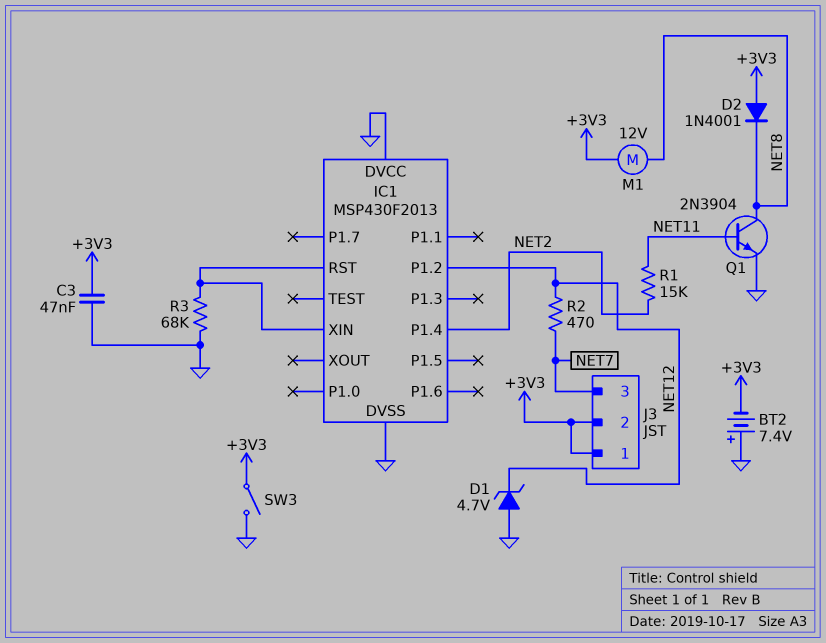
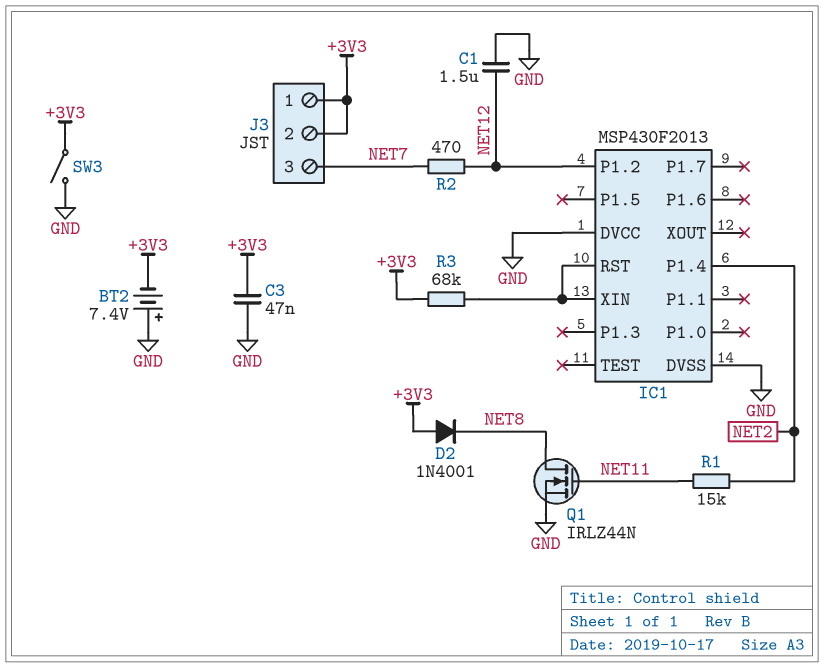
C1: none -> 1.5uF (GND, NET12)
D1: zener 4.7V (A GND, K NET12) -> none
M1: motor 12V (+3V3, NET8) -> none
Q1: NPN 2N3904 (B NET11, C NET8, E GND) -> NMOS IRLZ44N (G NET11, D NET8, S GND)
R3: 68k (GND, IC1/RST) -> 68k (+3V3, IC1/RST)

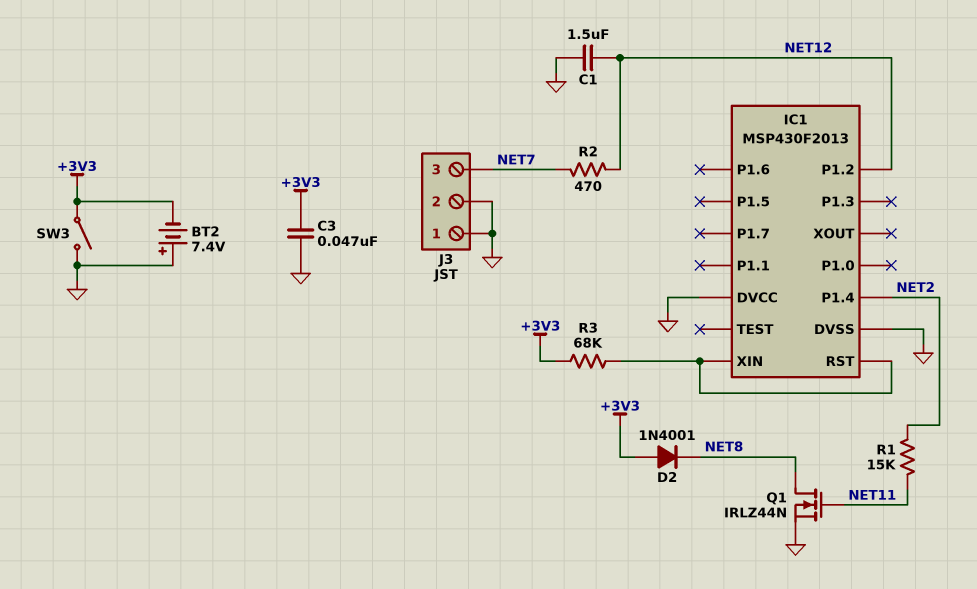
J3 pin 1: +3V3 -> GND
J3 pin 2: +3V3 -> GND

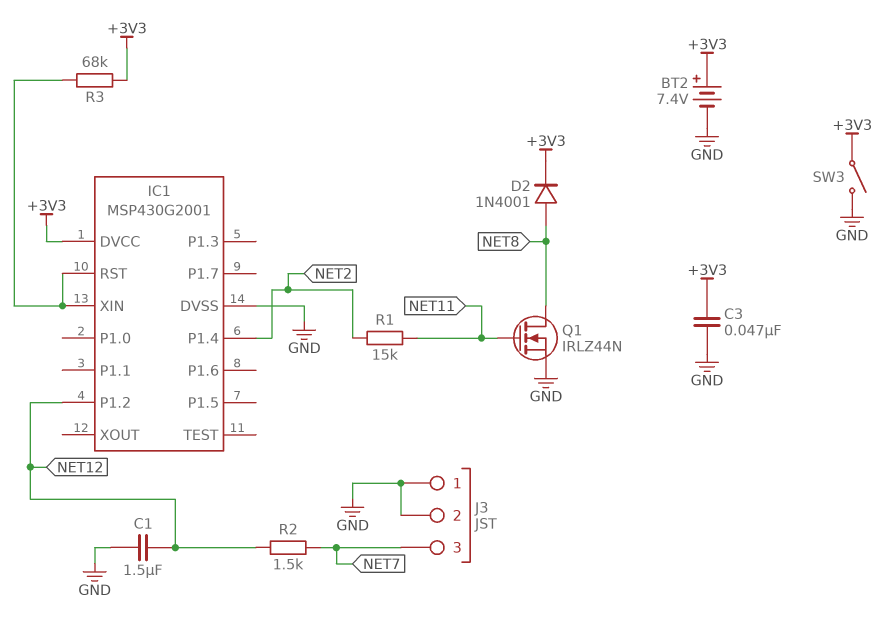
BT2: 7.4V (plus GND, minus +3V3) -> 7.4V (plus +3V3, minus GND)
D2: diode 1N4001 (A +3V3, K NET8) -> diode 1N4001 (A NET8, K +3V3)
IC1: MSP430F2013 -> MSP430G2001
IC1 pin DVCC: GND -> +3V3
R2: 470 (NET7, NET12) -> 1.5k (NET7, NET12)

